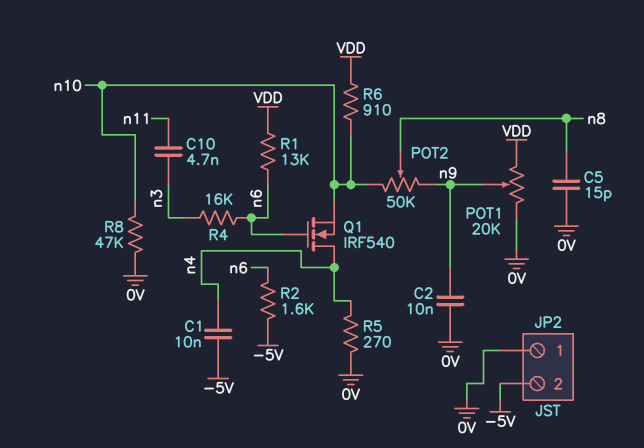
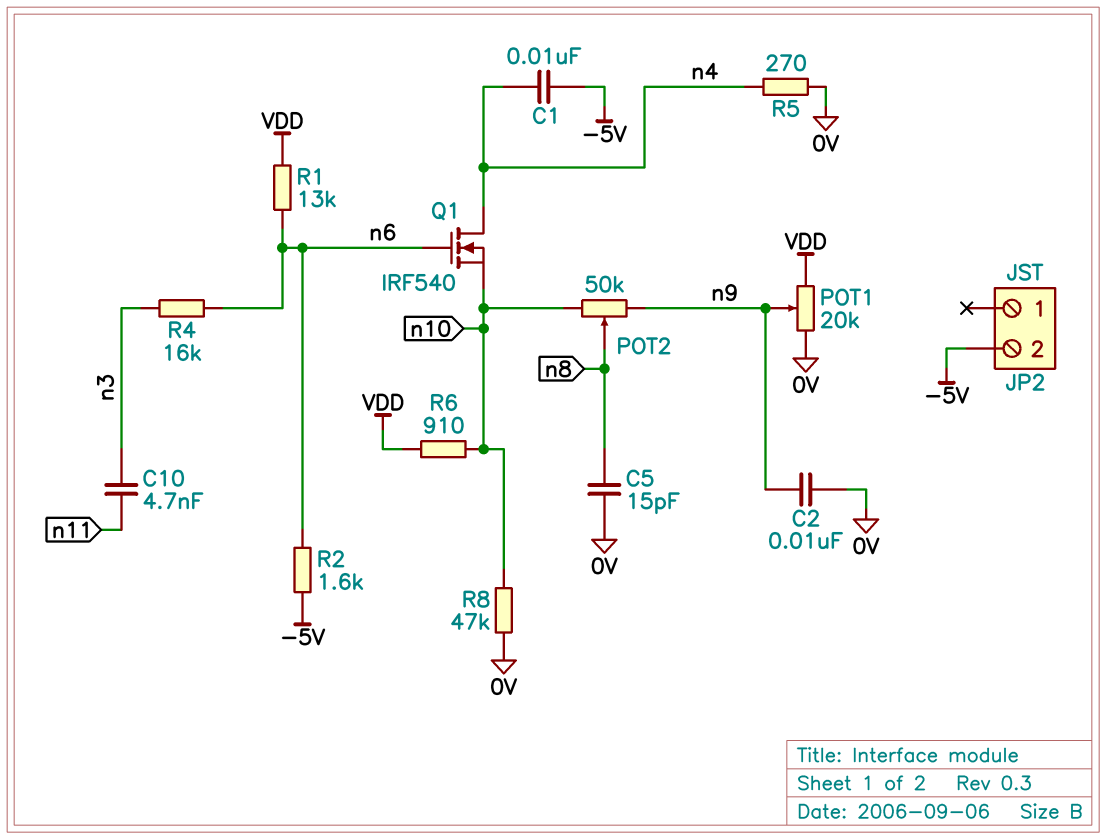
JP2 pin 1: 0V -> none

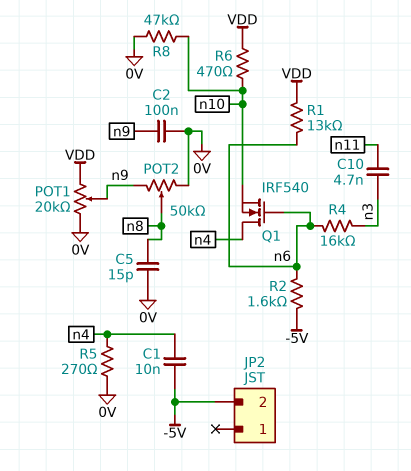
C2: 10nF (0V, n9) -> 100nF (0V, n9)
POT2: 50k (n9, n10, wiper n8) -> 50k (0V, n9, wiper n8)
R6: 910 (VDD, n10) -> 470 (VDD, n10)

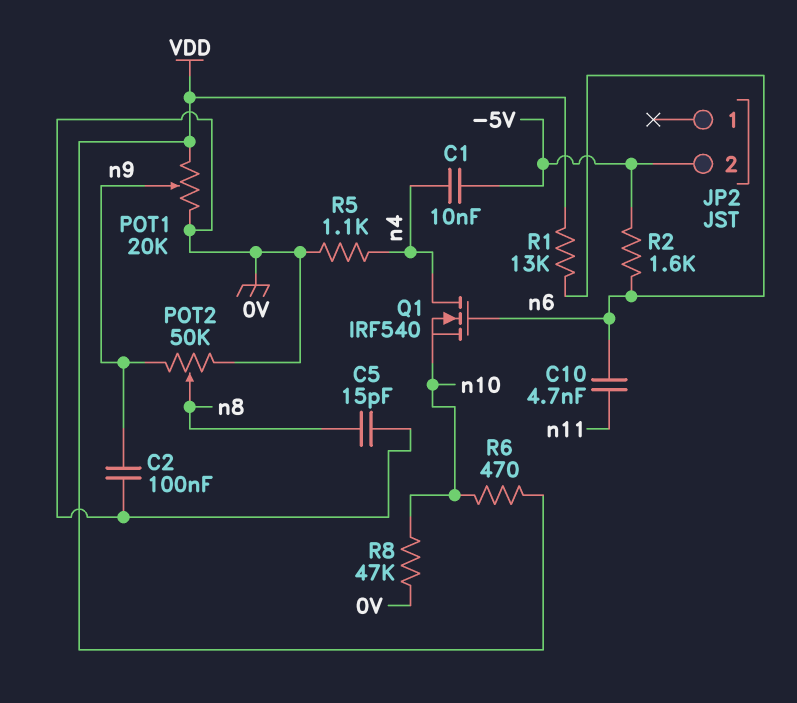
C10: 4.7nF (n3, n11) -> 4.7nF (n6, n11)
R4: 16k (n3, n6) -> none
R5: 270 (0V, n4) -> 1.1k (0V, n4)

